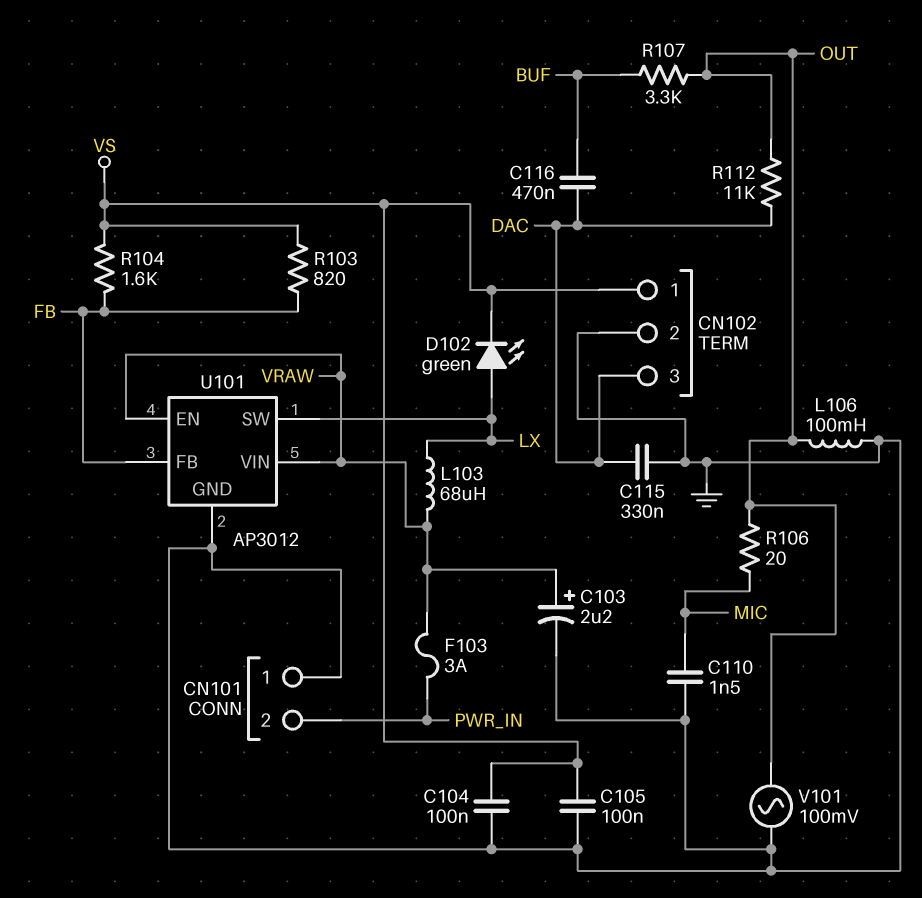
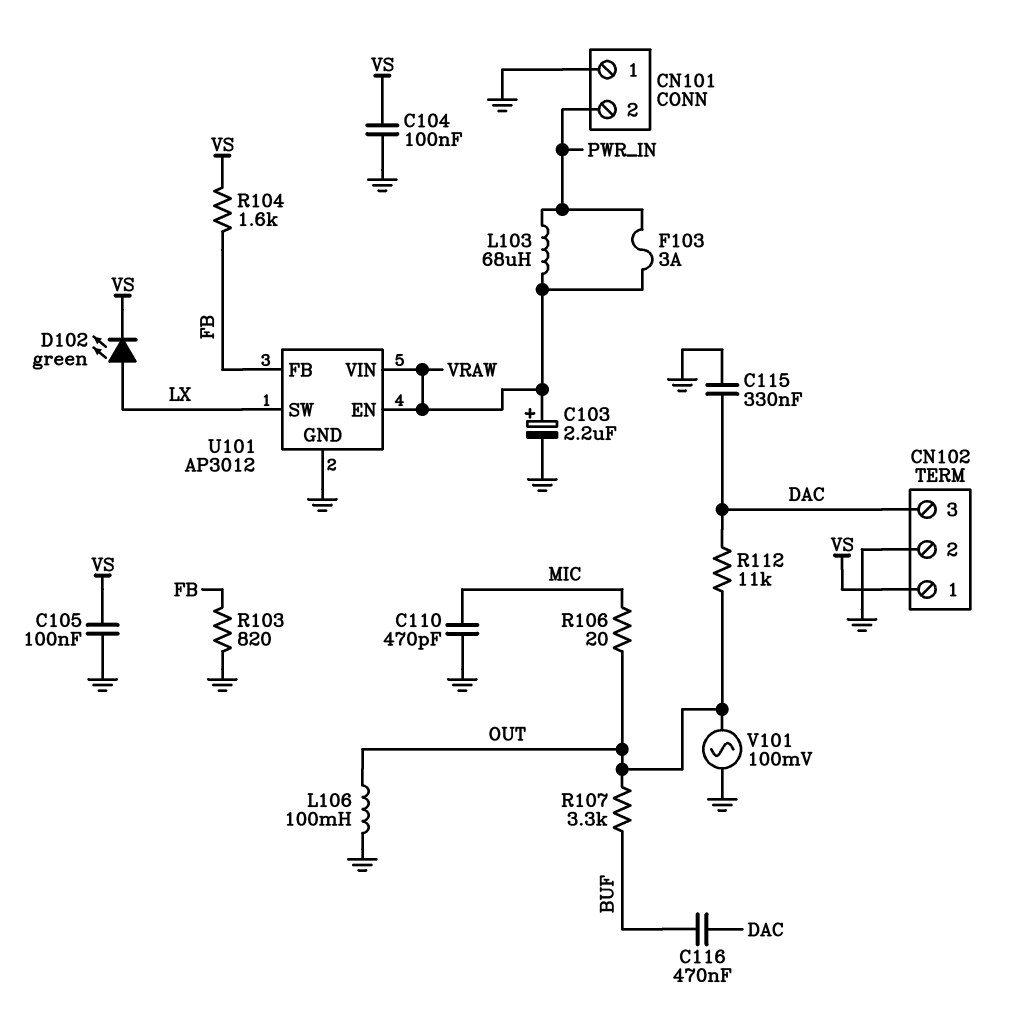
C110: 1.5nF (GND, MIC) -> 470pF (GND, MIC)
L103: 68uH (LX, VRAW) -> 68uH (PWR_IN, VRAW)
R103: 820 (FB, VS) -> 820 (FB, GND)

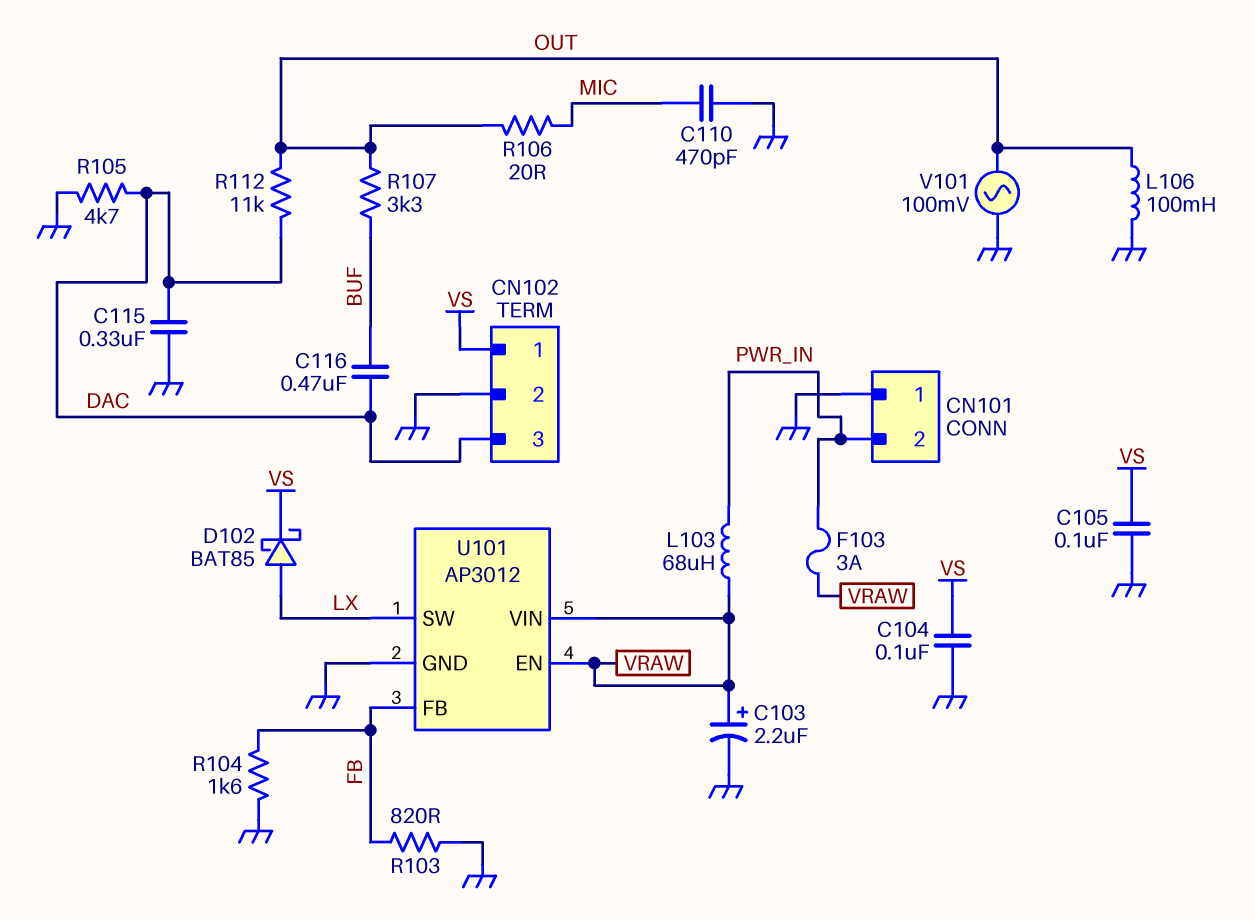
D102: LED green (A LX, K VS) -> schottky BAT85 (A LX, K VS)
R104: 1.6k (FB, VS) -> 1.6k (FB, GND)
R105: none -> 4.7k (DAC, GND)

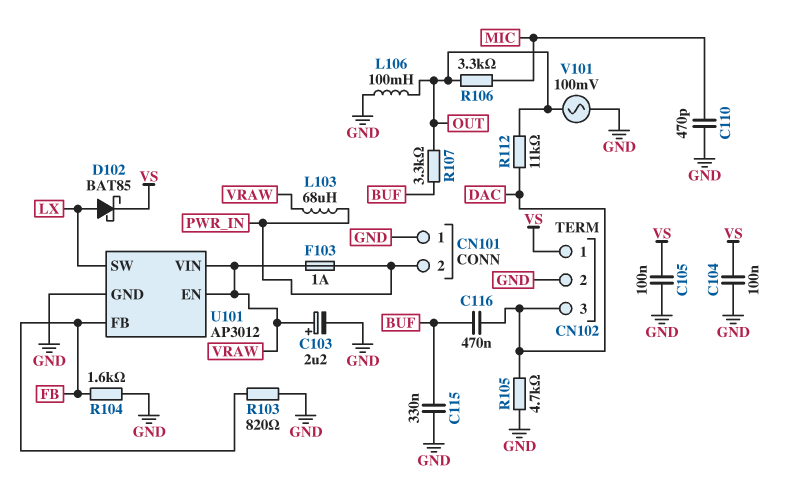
C115: 330nF (DAC, GND) -> 330nF (BUF, GND)
F103: 3A (PWR_IN, VRAW) -> 1A (PWR_IN, VRAW)
R106: 20 (MIC, OUT) -> 3.3k (MIC, OUT)

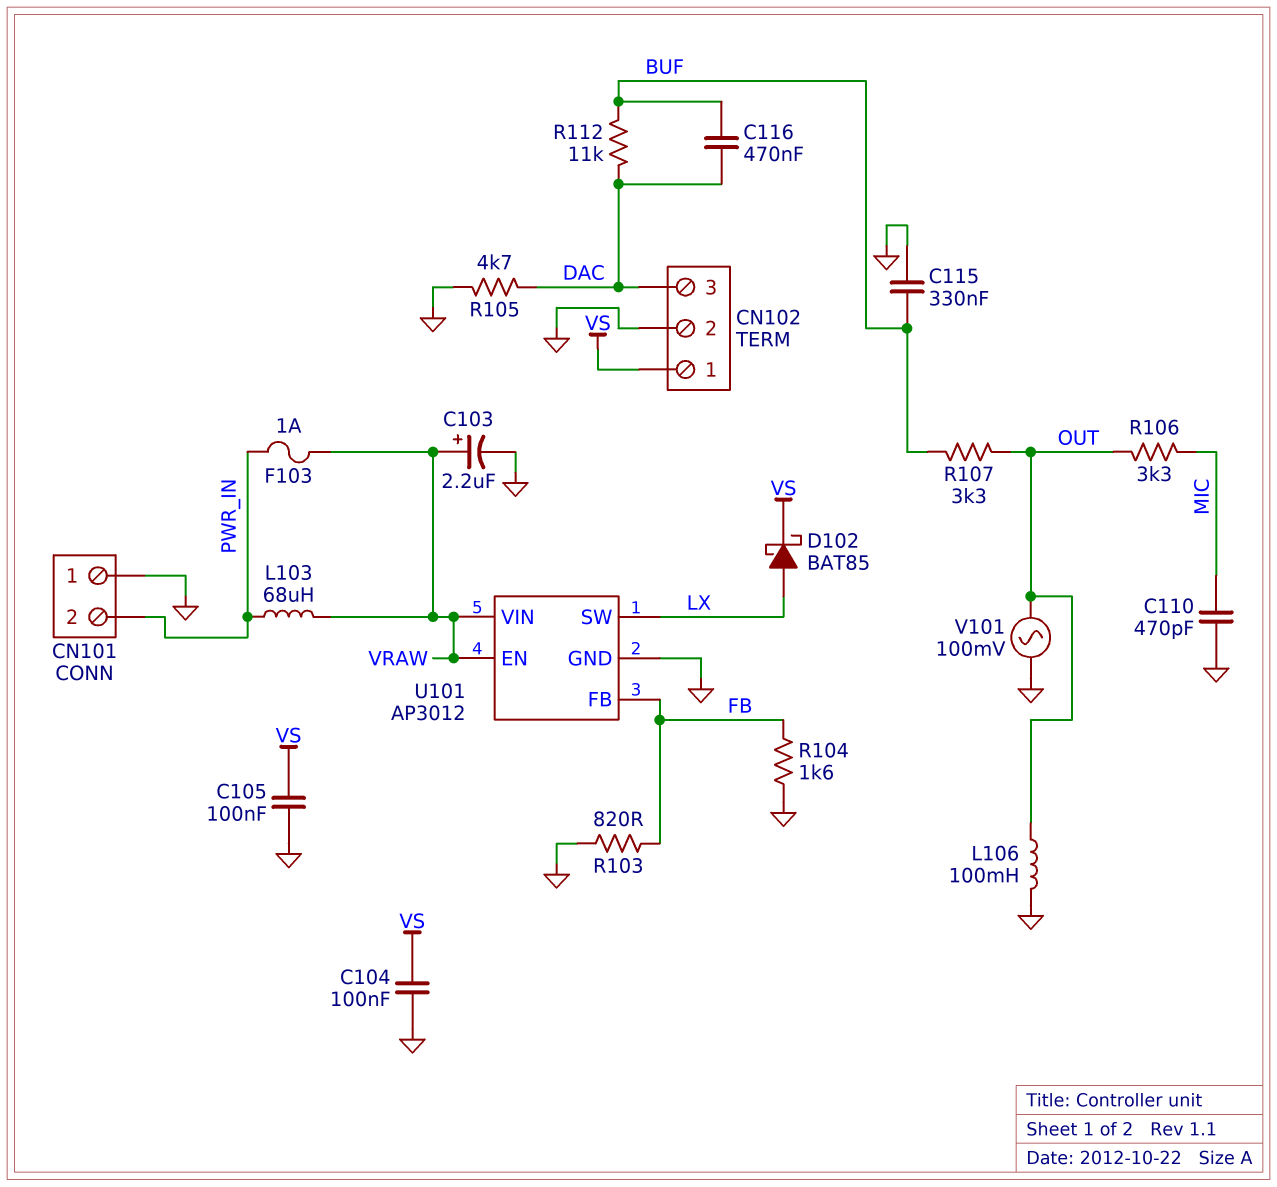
R112: 11k (DAC, OUT) -> 11k (BUF, DAC)

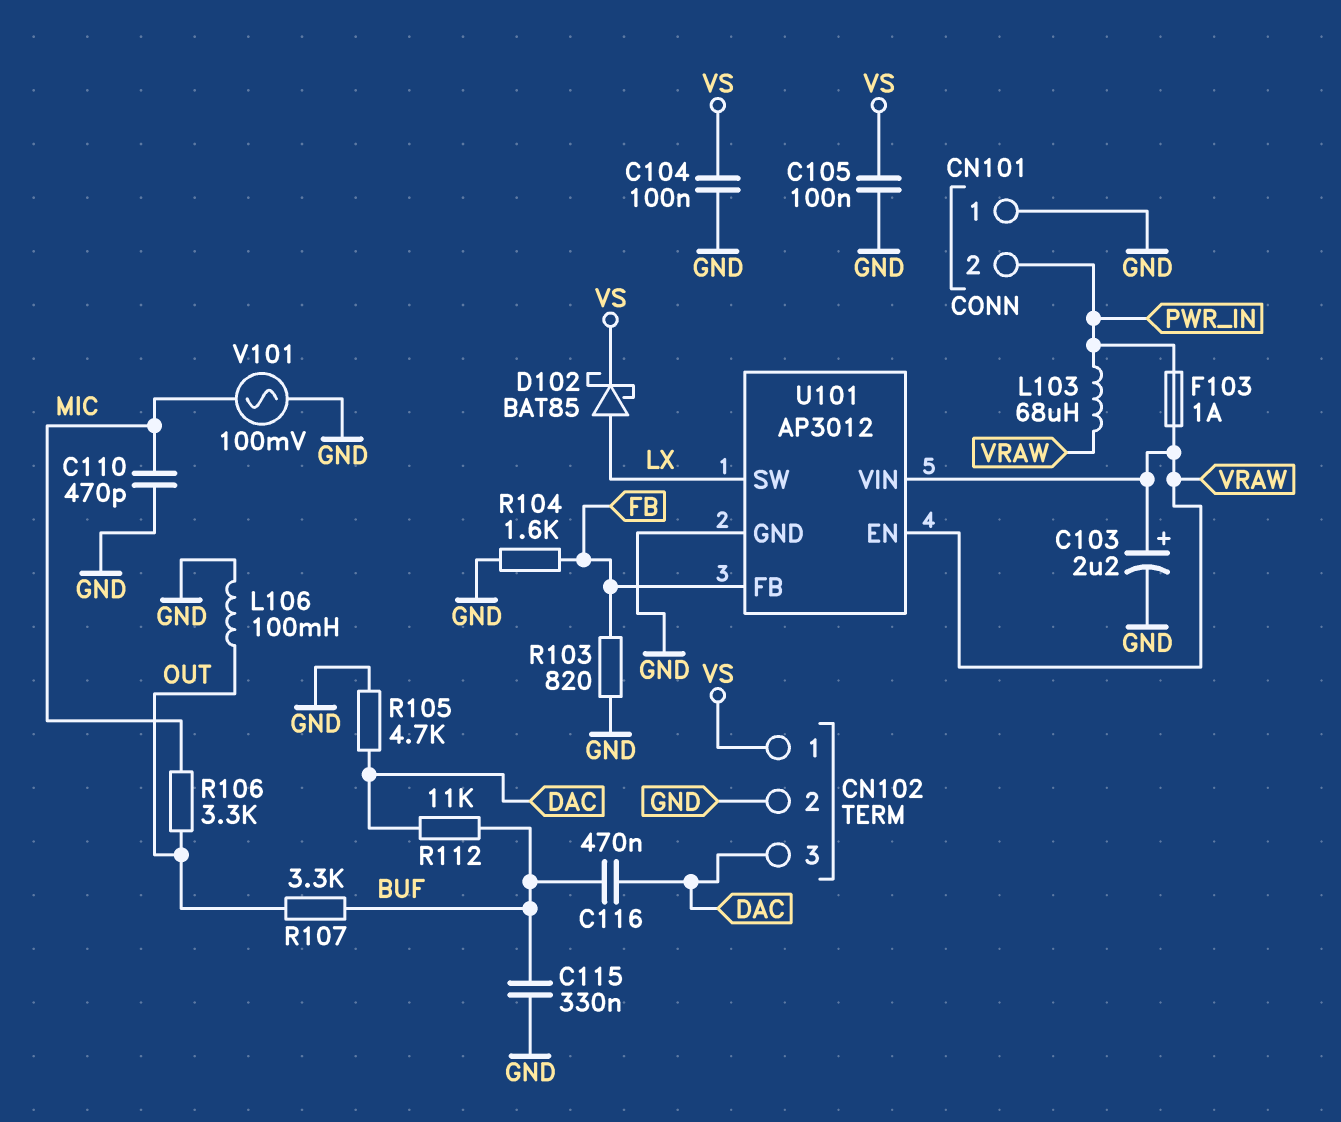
V101: AC 100mV (GND, OUT) -> AC 100mV (GND, MIC)

